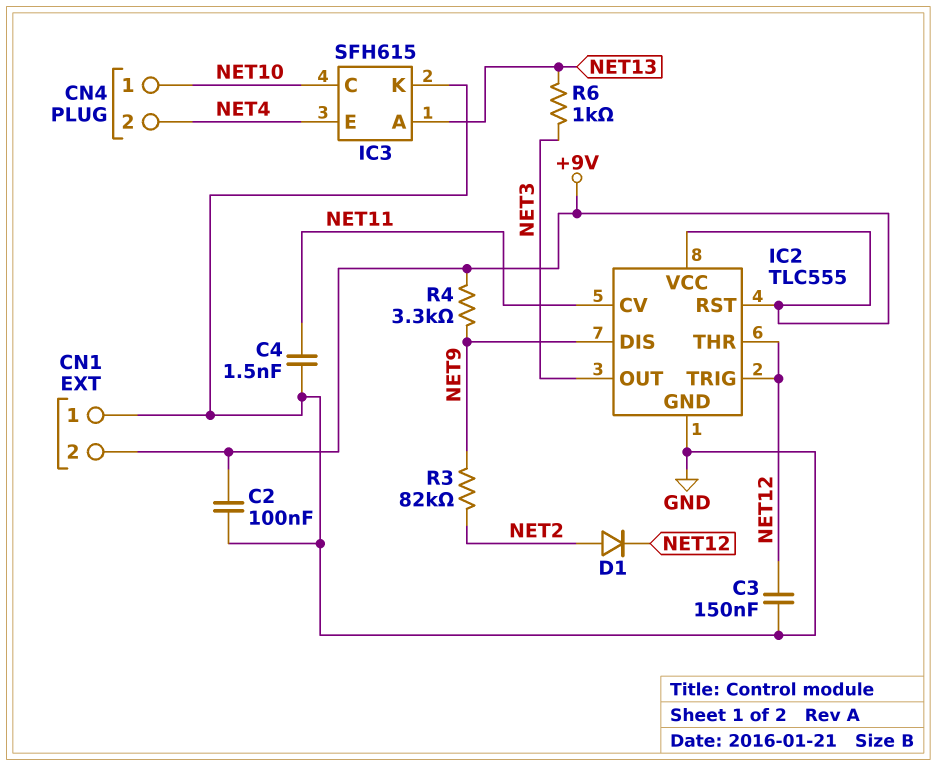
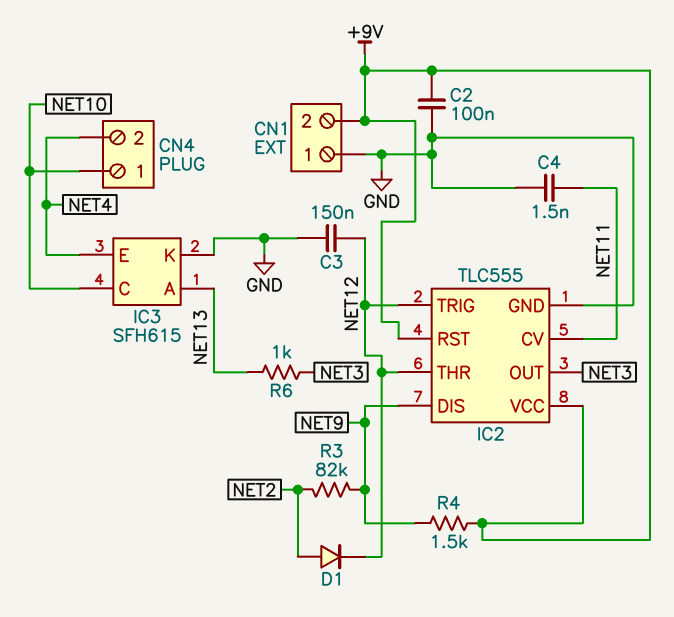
R4: 3.3k (+9V, NET9) -> 1.5k (+9V, NET9)

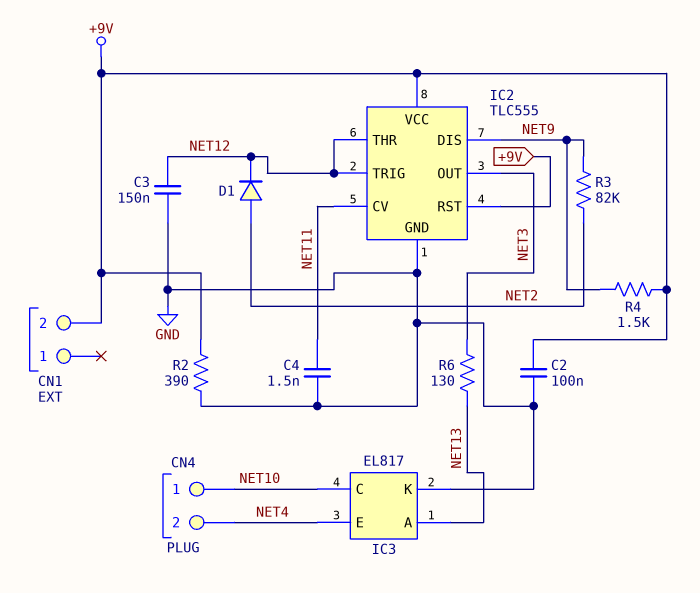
CN1 pin 1: GND -> none
IC3: SFH615 -> EL817
R2: none -> 390 (+9V, GND)
R6: 1k (NET3, NET13) -> 130 (NET3, NET13)

